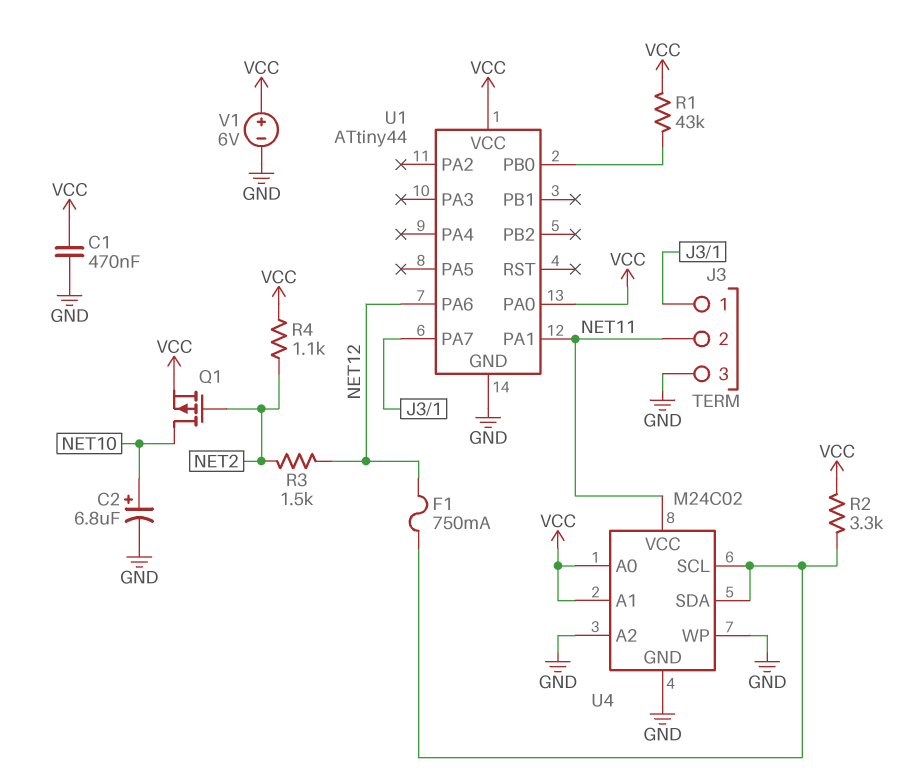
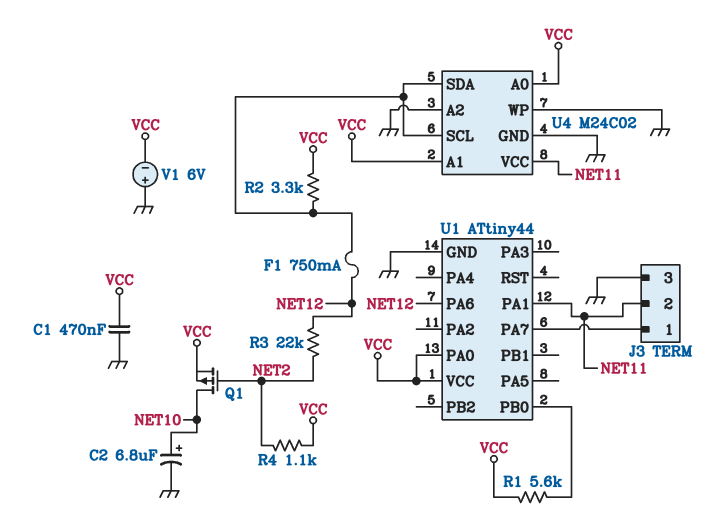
R1: 43k (U1/PB0, VCC) -> 5.6k (U1/PB0, VCC)
R3: 1.5k (NET2, NET12) -> 22k (NET2, NET12)
V1: 6V (plus VCC, minus GND) -> 6V (plus GND, minus VCC)

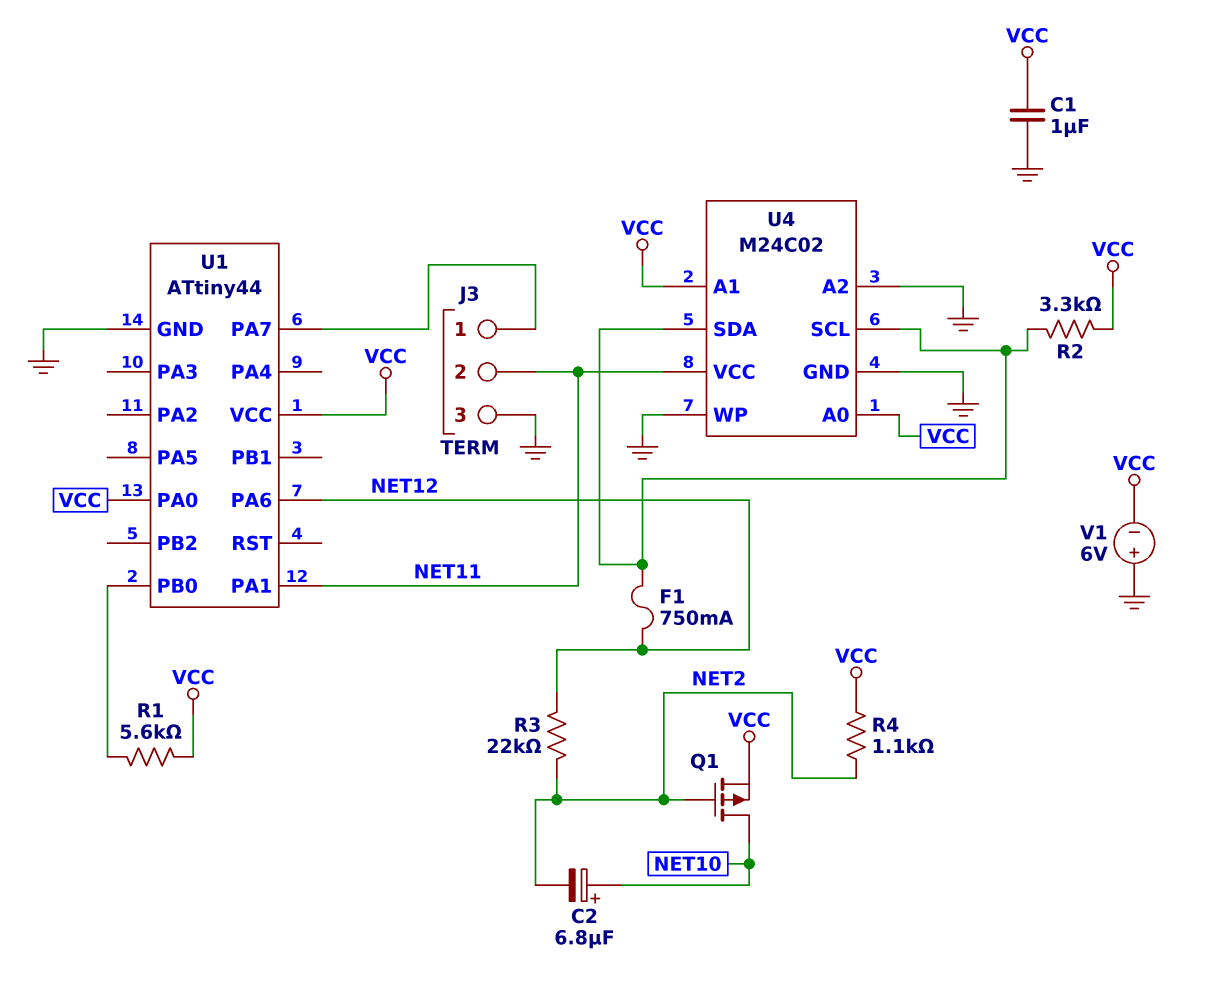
C1: 470nF (GND, VCC) -> 1uF (GND, VCC)
C2: 6.8uF (plus NET10, minus GND) -> 6.8uF (plus NET10, minus NET2)

